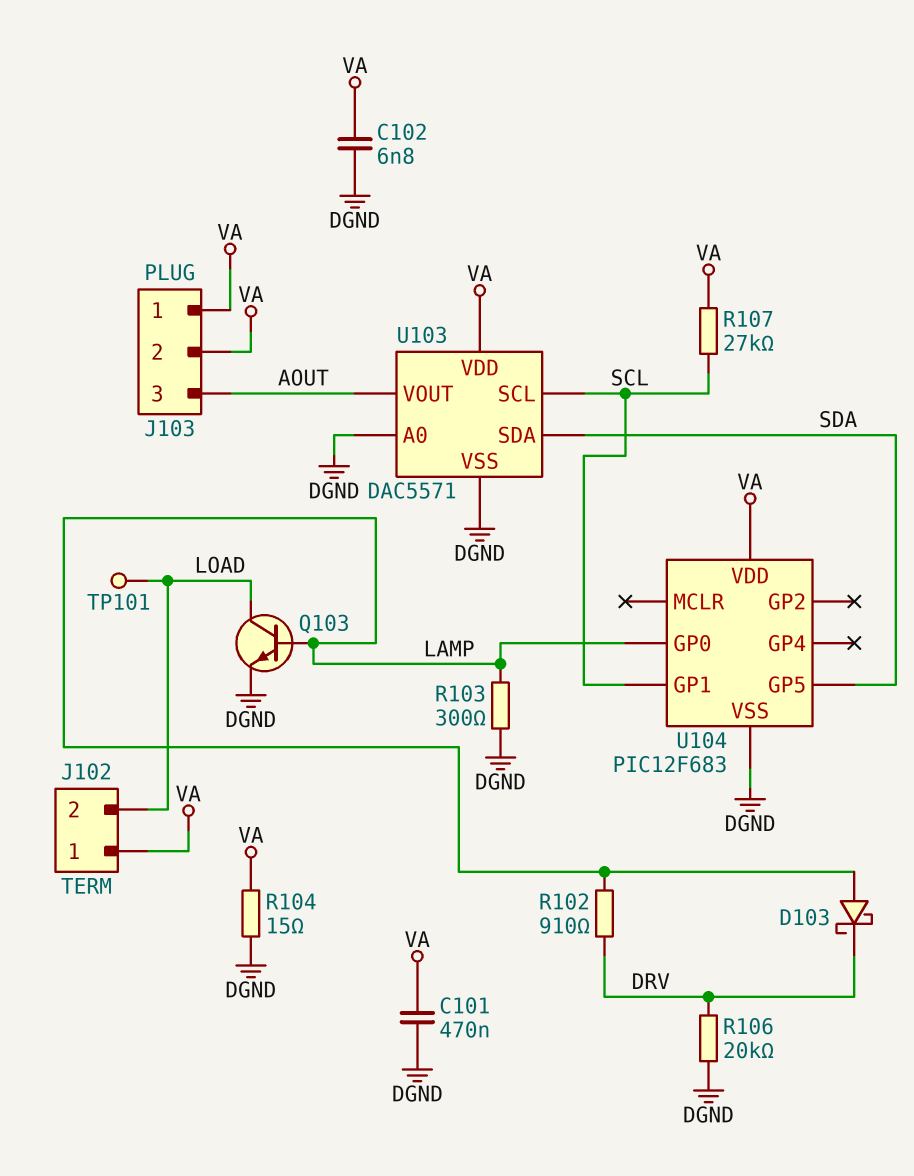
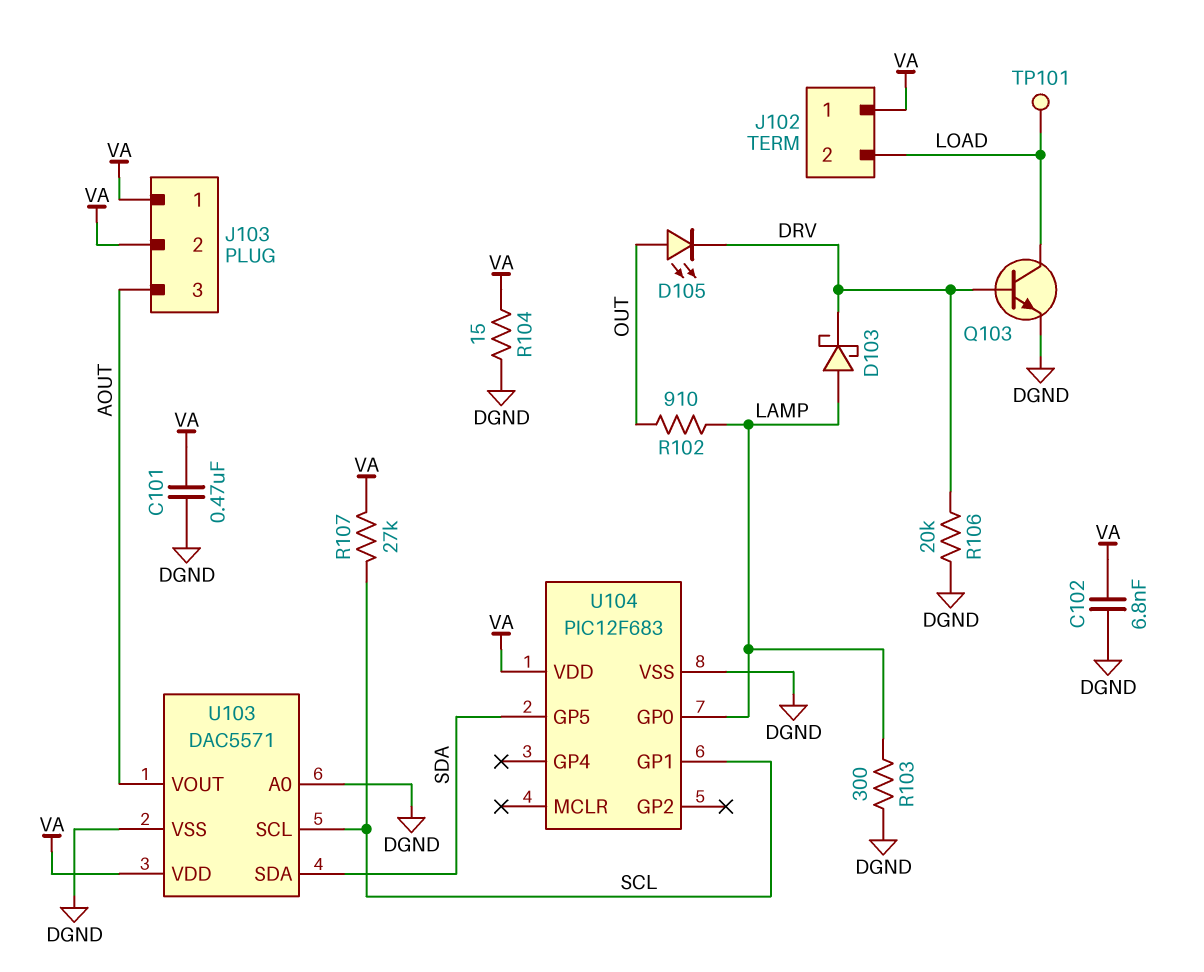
D105: none -> LED (A OUT, K DRV)
Q103: NPN (B LAMP, C LOAD, E DGND) -> NPN (B DRV, C LOAD, E DGND)
R102: 910 (DRV, LAMP) -> 910 (LAMP, OUT)

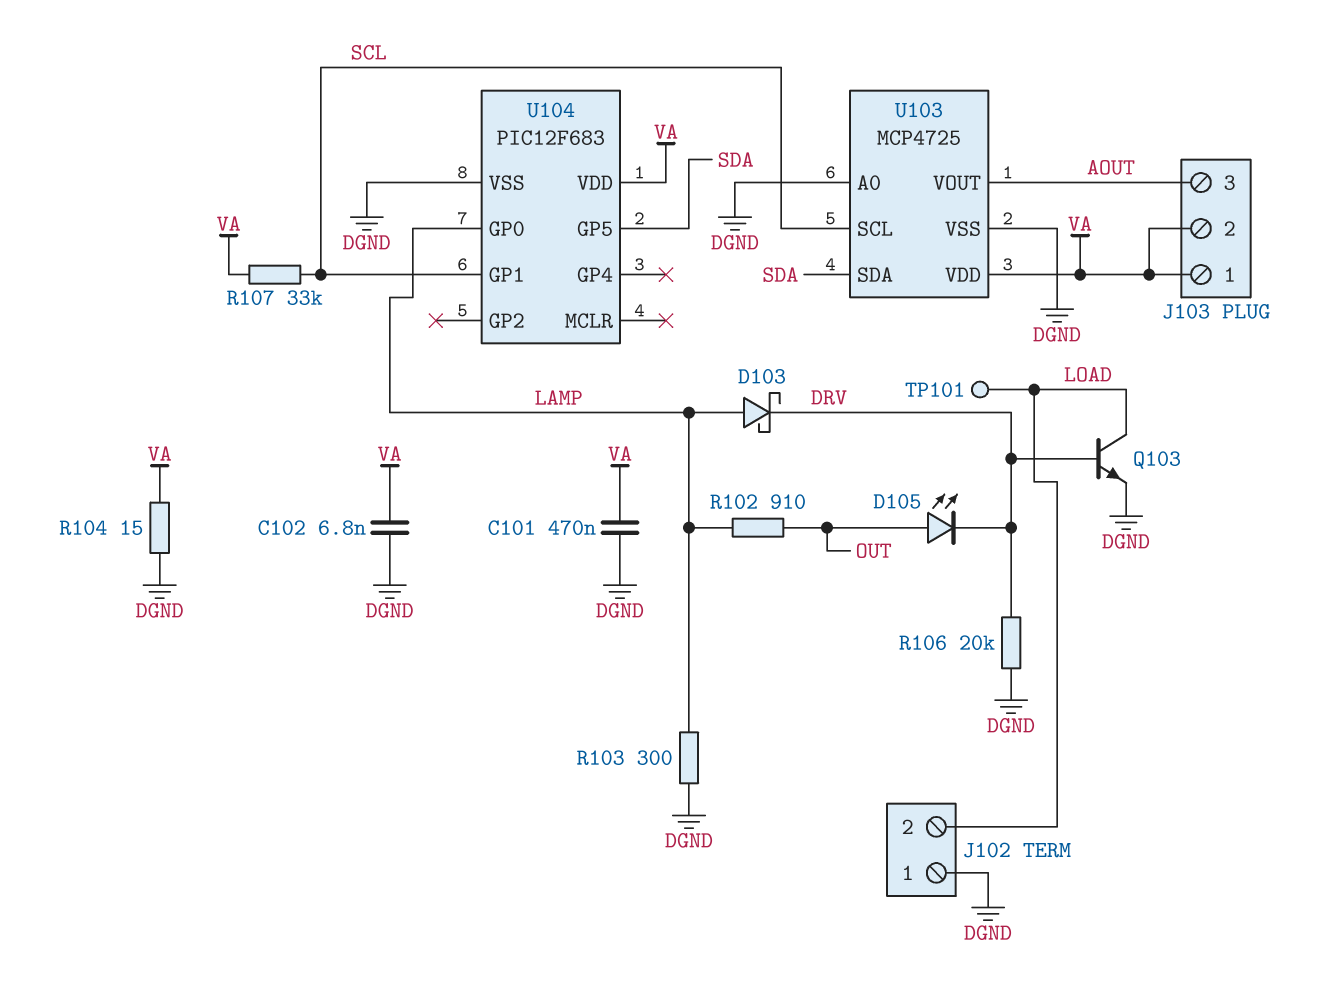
J102 pin 1: VA -> DGND
R107: 27k (SCL, VA) -> 33k (SCL, VA)
U103: DAC5571 -> MCP4725

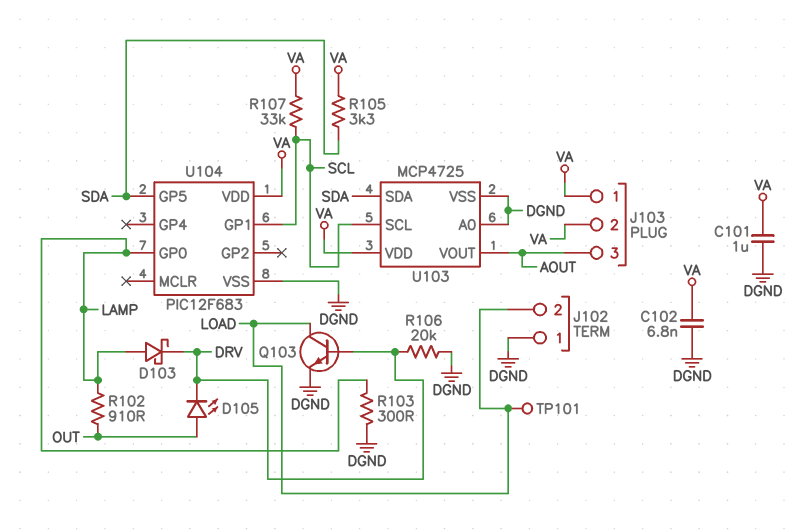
C101: 470nF (DGND, VA) -> 1uF (DGND, VA)
R104: 15 (DGND, VA) -> none
R105: none -> 3.3k (SDA, VA)

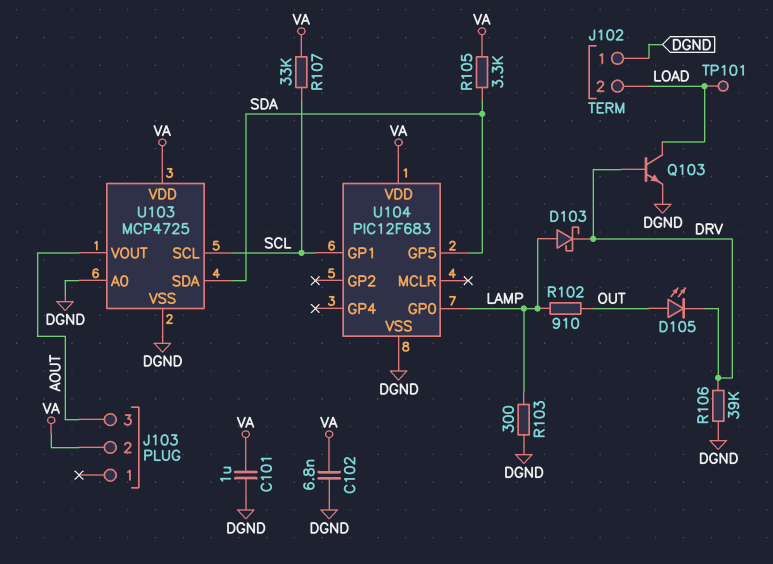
J103 pin 1: VA -> none
R106: 20k (DGND, DRV) -> 39k (DGND, DRV)

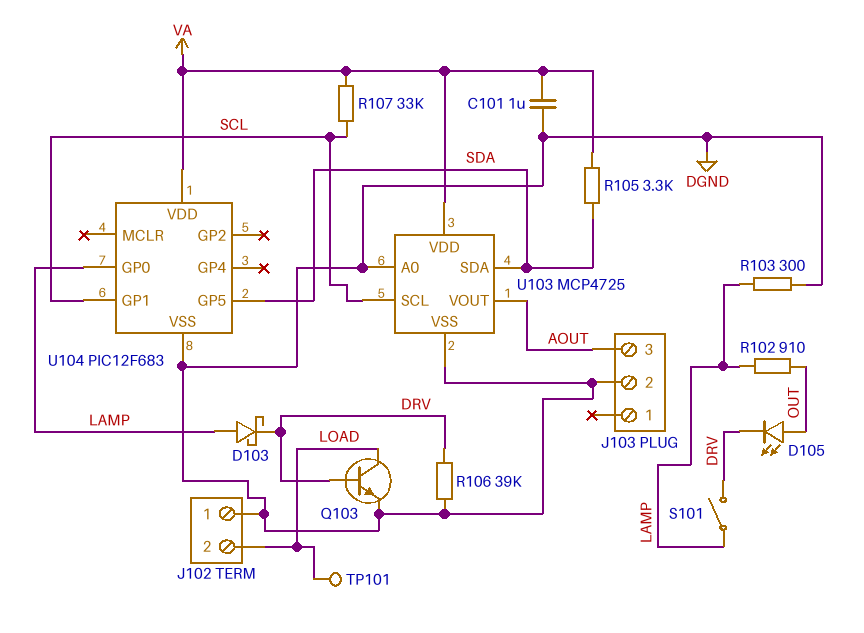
C102: 6.8nF (DGND, VA) -> none
J103 pin 2: VA -> DGND
S101: none -> switch (DRV, LAMP)

